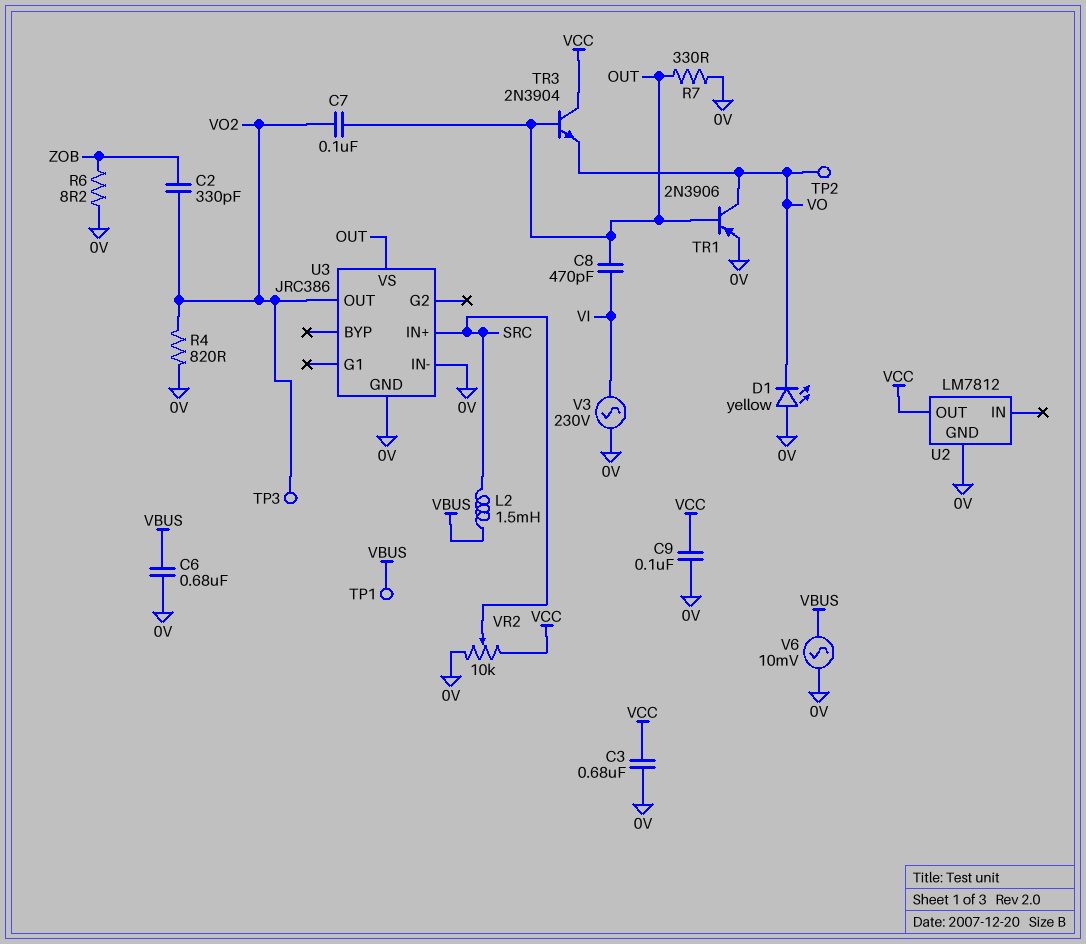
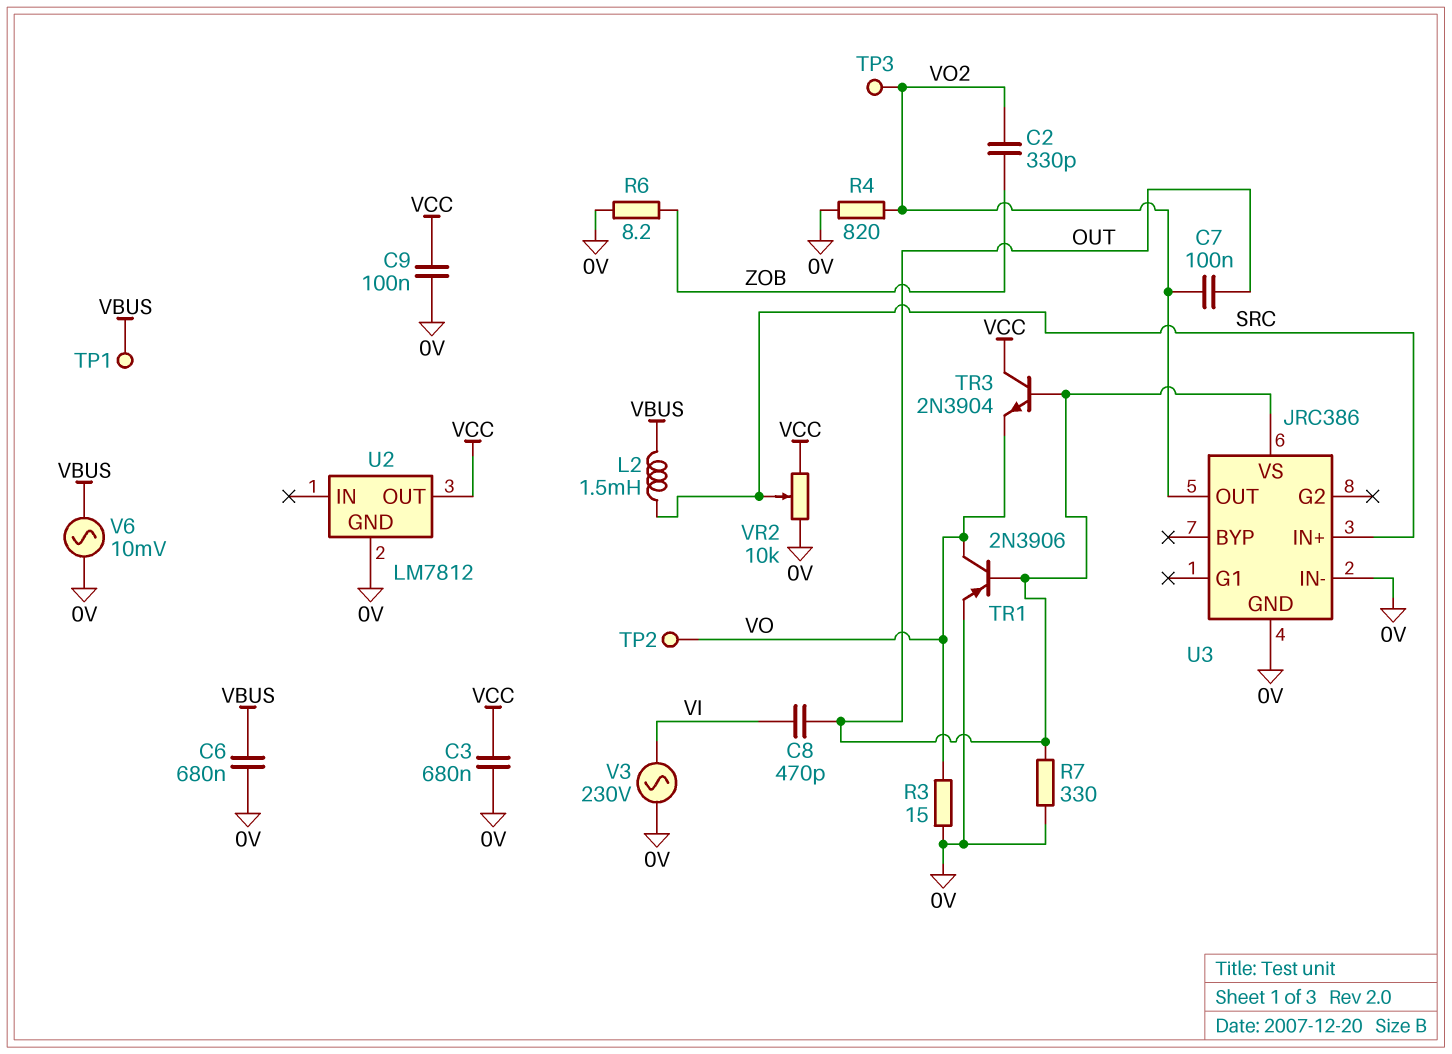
D1: LED yellow (A 0V, K VO) -> none
R3: none -> 15 (0V, VO)

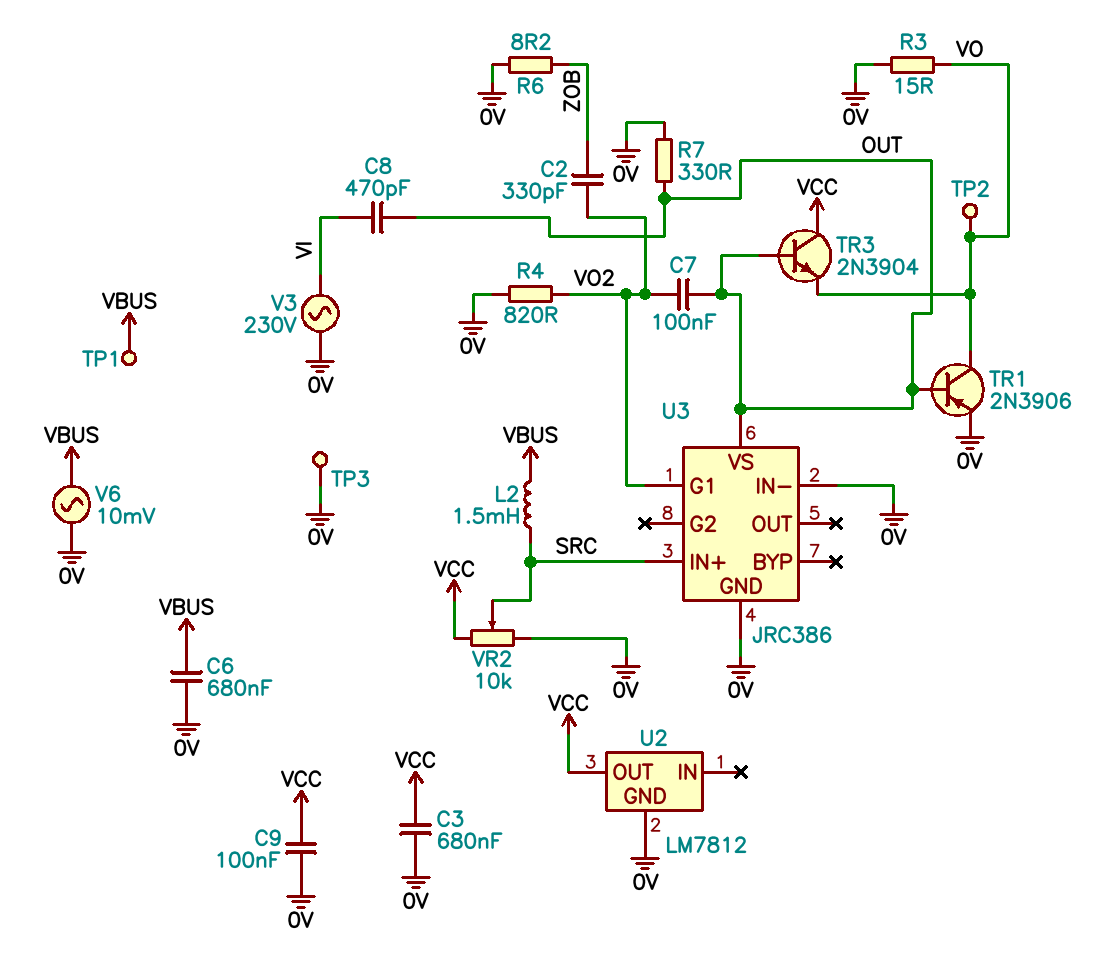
TP3: test point (VO2) -> test point (0V)
U3 pin G1: none -> VO2
U3 pin OUT: VO2 -> none

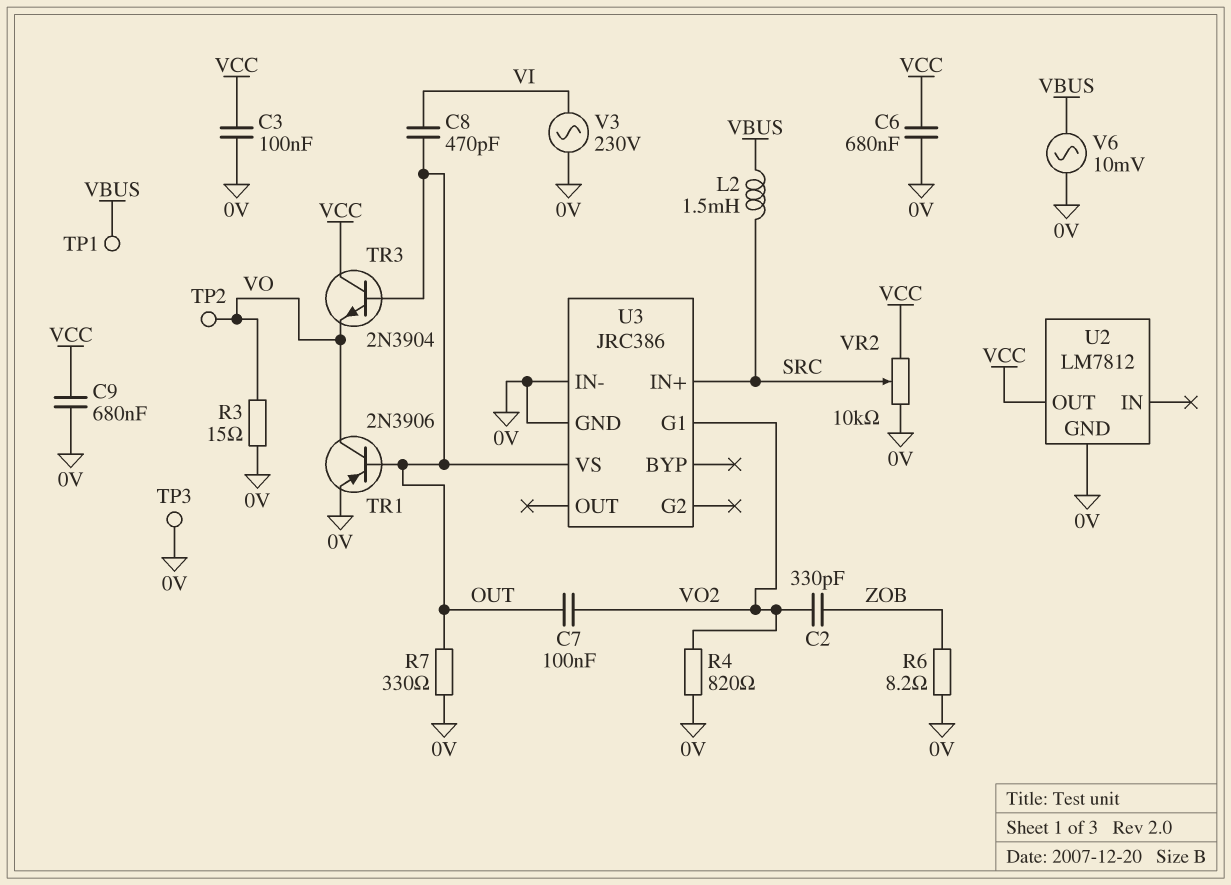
C3: 680nF (0V, VCC) -> 100nF (0V, VCC)
C6: 680nF (0V, VBUS) -> 680nF (0V, VCC)
C9: 100nF (0V, VCC) -> 680nF (0V, VCC)

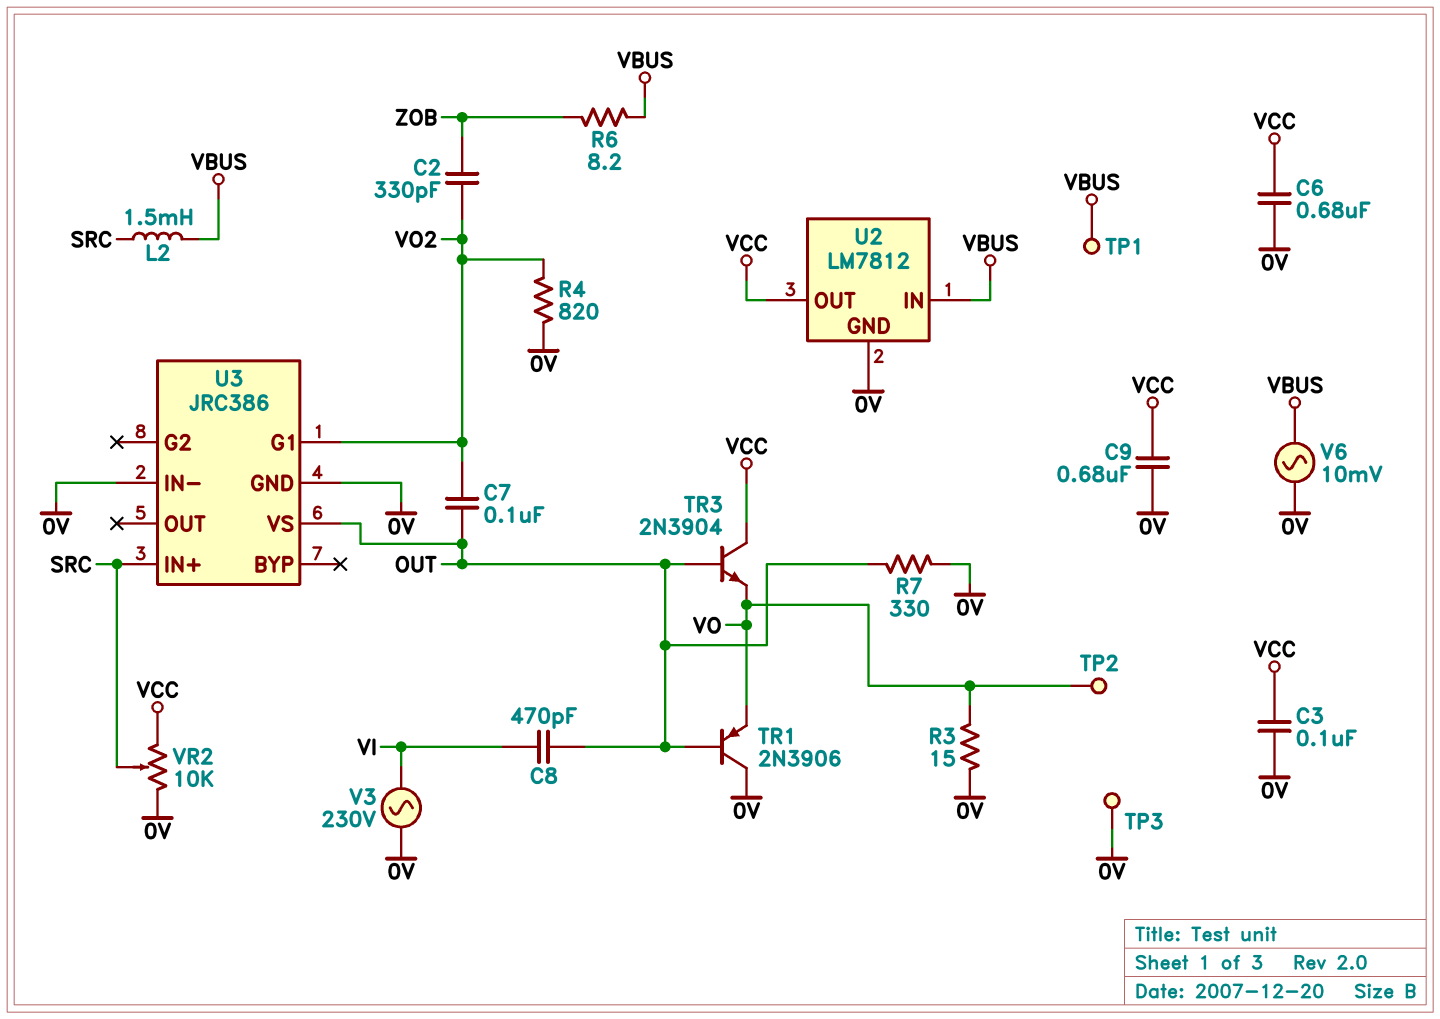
R6: 8.2 (0V, ZOB) -> 8.2 (VBUS, ZOB)
TR1: PNP 2N3906 (B OUT, C VO, E 0V) -> PNP 2N3906 (B OUT, C 0V, E VO)
U2 pin IN: none -> VBUS

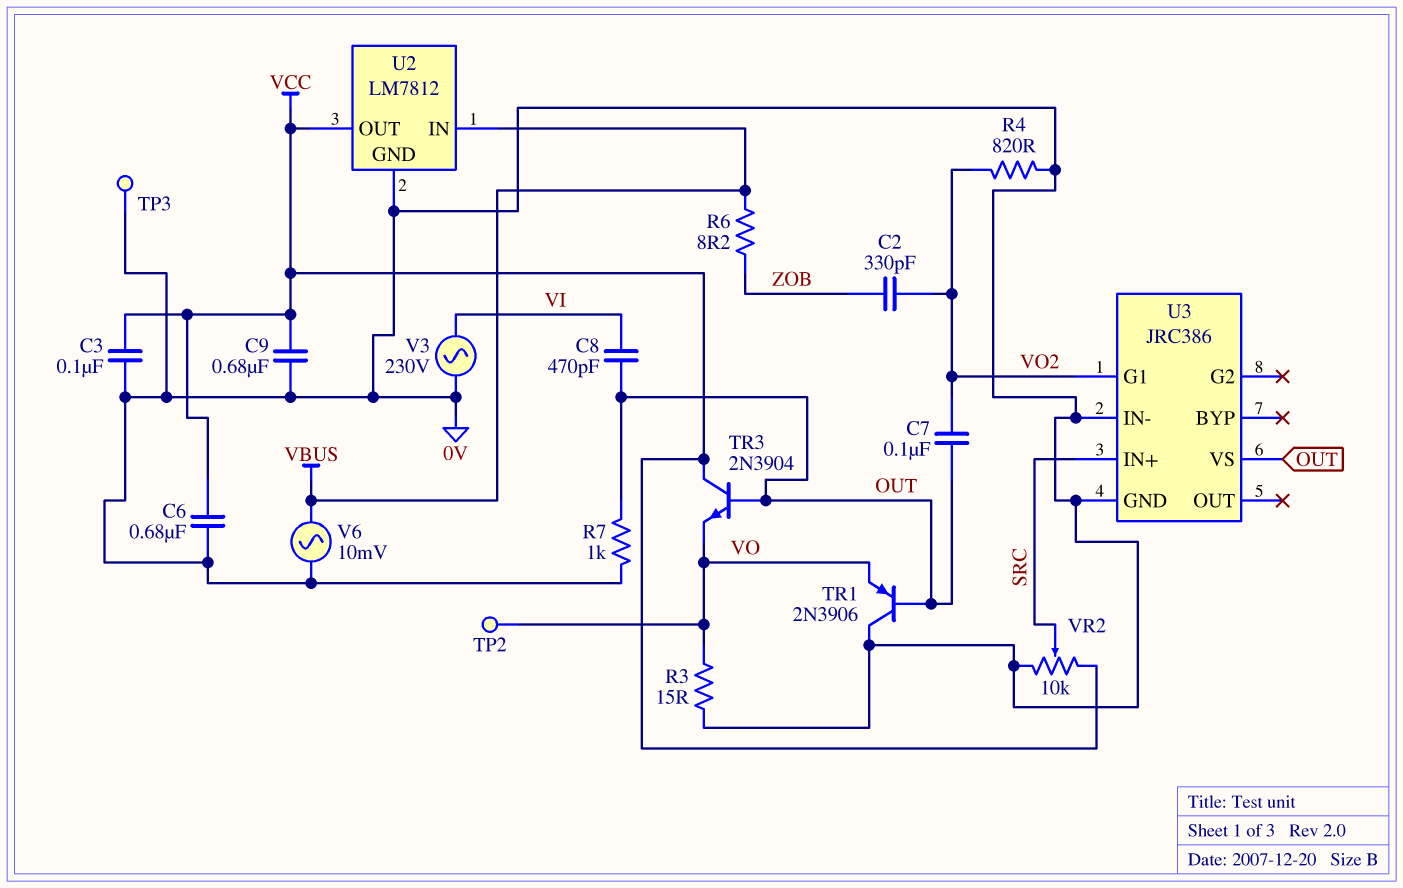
L2: 1.5mH (SRC, VBUS) -> none
R7: 330 (0V, OUT) -> 1k (0V, OUT)
TP1: test point (VBUS) -> none

